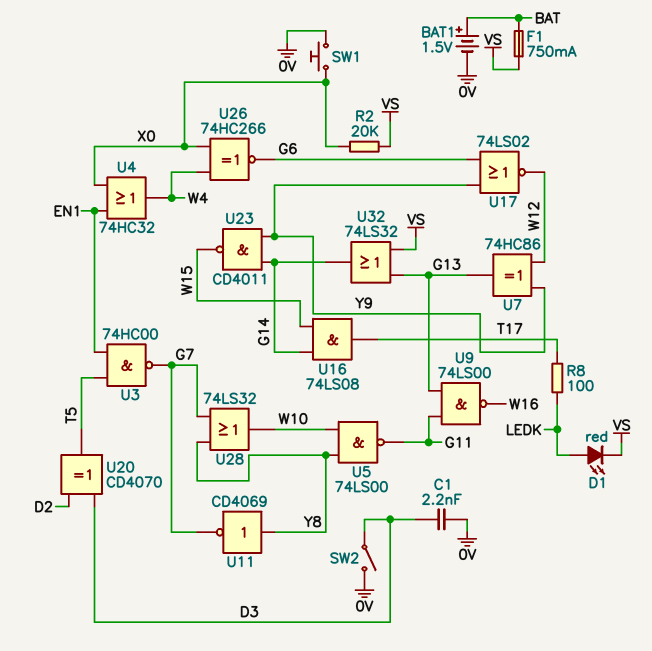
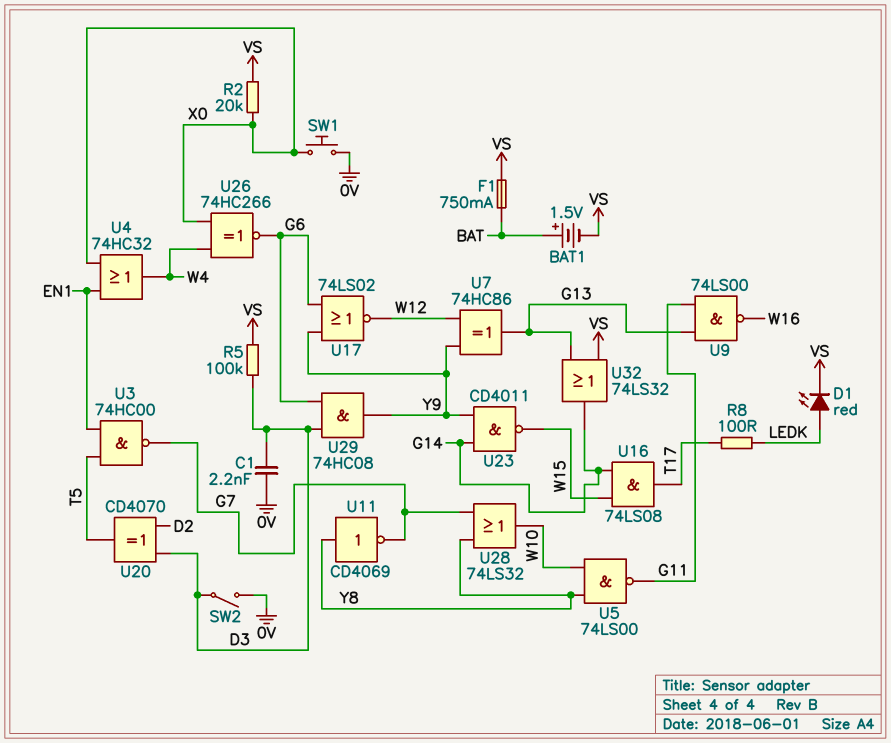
BAT1: 1.5V (plus BAT, minus 0V) -> 1.5V (plus BAT, minus VS)
R5: none -> 100k (D3, VS)
U29: none -> AND 74HC08 (in D3, in G6, out Y9)

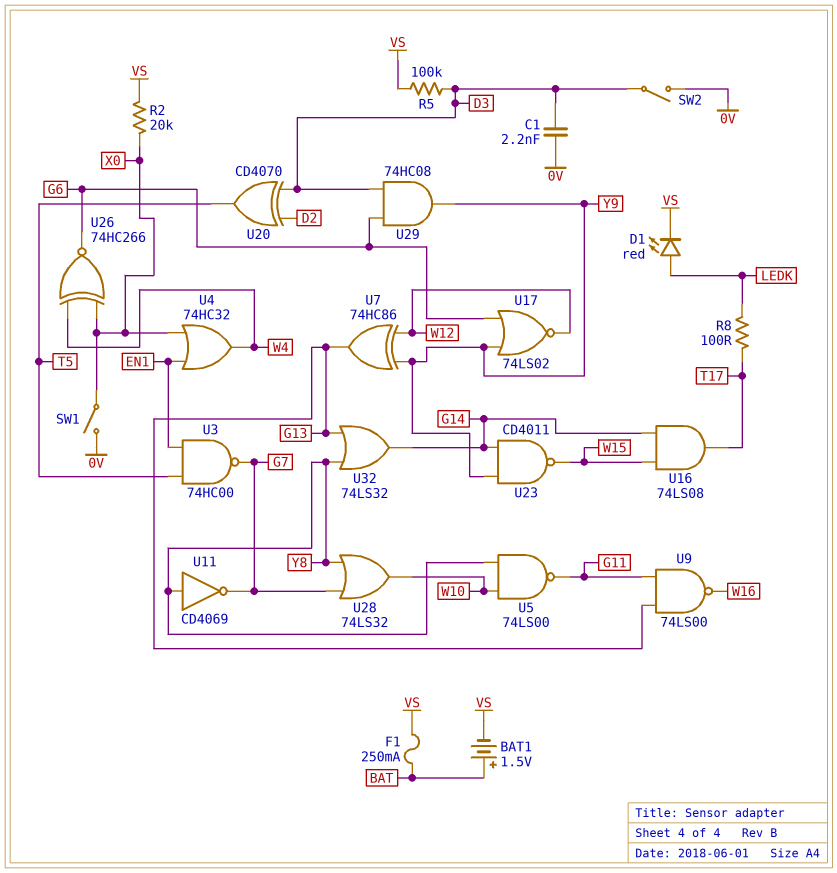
F1: 750mA (BAT, VS) -> 250mA (BAT, VS)
SW1: button (0V, X0) -> switch (0V, X0)
U32: OR 74LS32 (in G13, in VS, out G14) -> OR 74LS32 (in G13, in Y8, out G14)

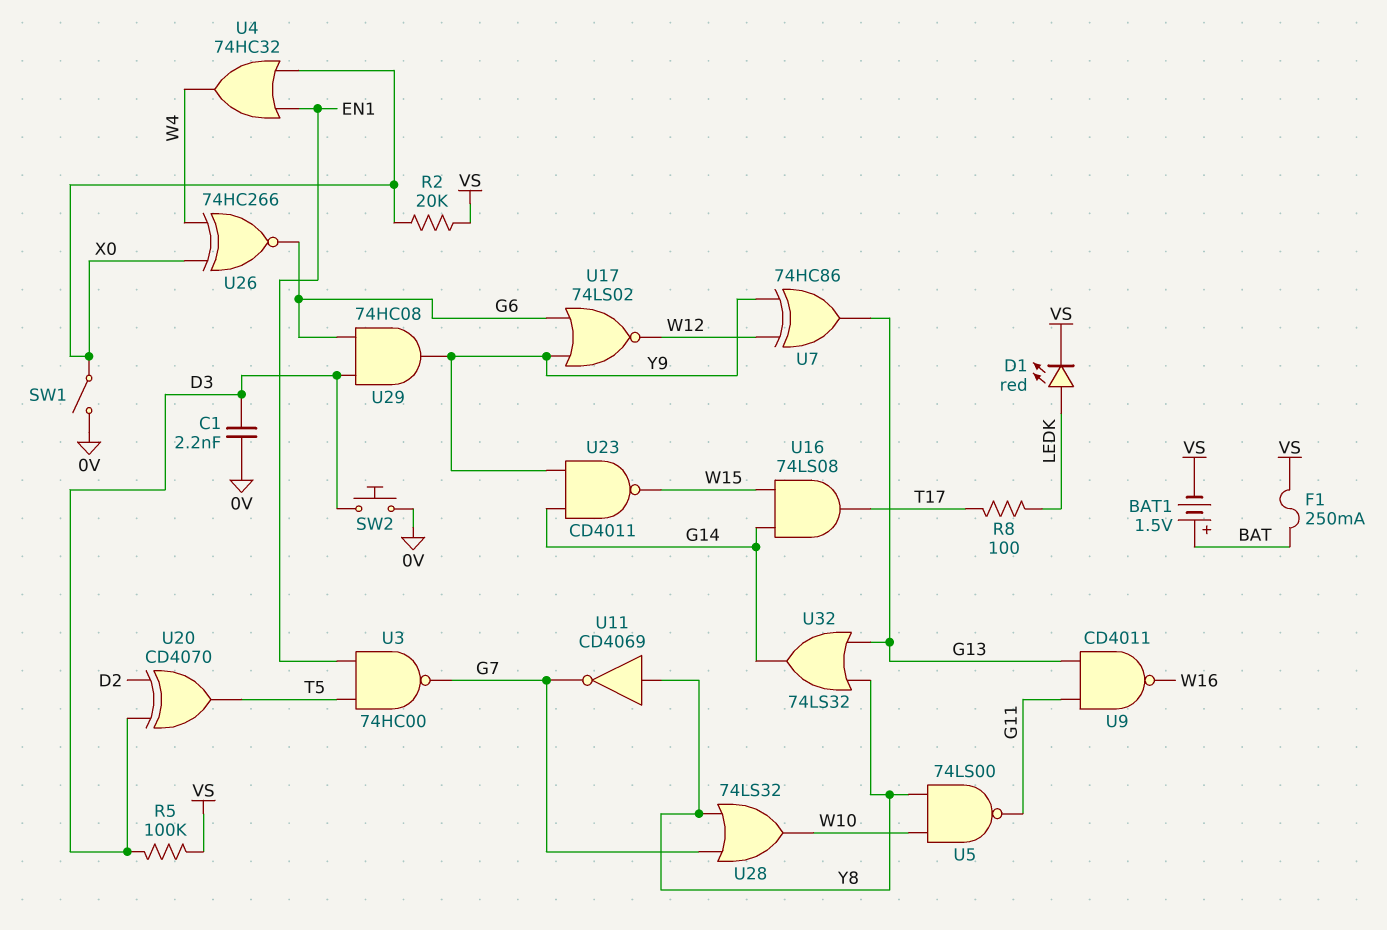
SW2: switch (0V, D3) -> button (0V, D3)
U9: NAND 74LS00 (in G11, in G13, out W16) -> NAND CD4011 (in G11, in G13, out W16)

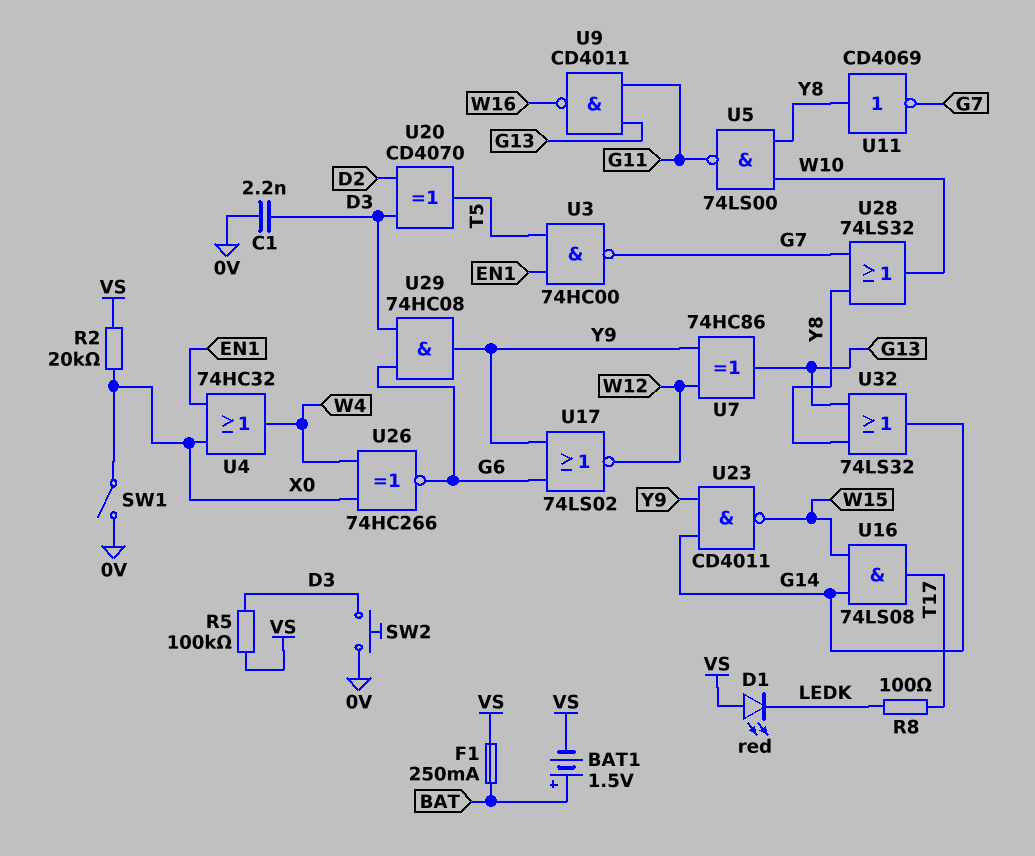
D1: LED red (A LEDK, K VS) -> LED red (A VS, K LEDK)

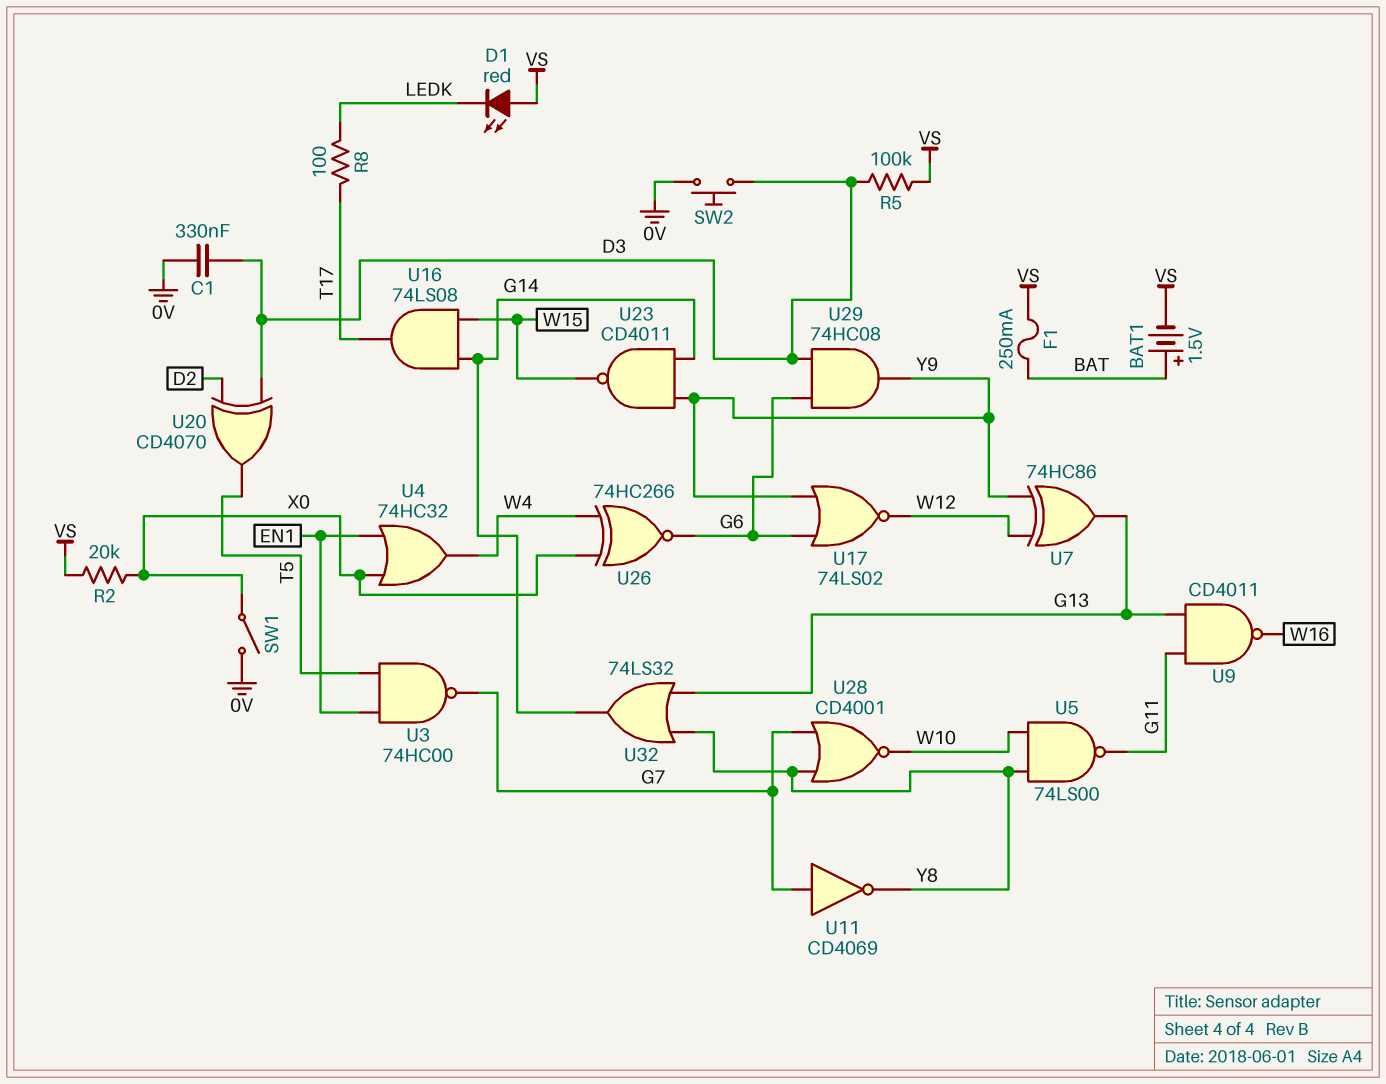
C1: 2.2nF (0V, D3) -> 330nF (0V, D3)
U11: NOT CD4069 (in Y8, out G7) -> NOT CD4069 (in G7, out Y8)
U28: OR 74LS32 (in G7, in Y8, out W10) -> NOR CD4001 (in G7, in Y8, out W10)

